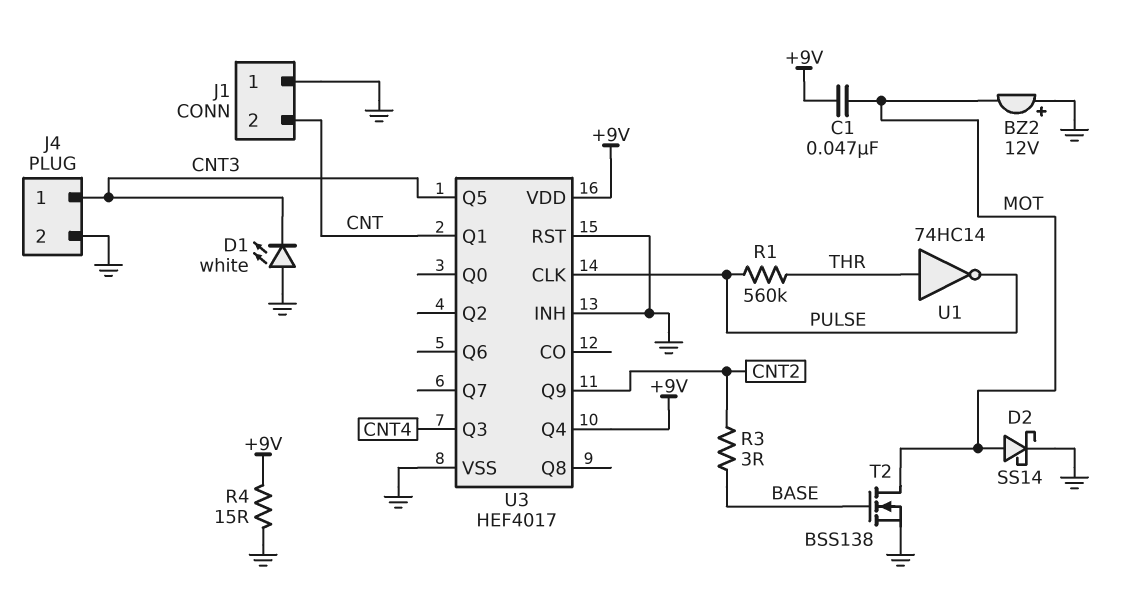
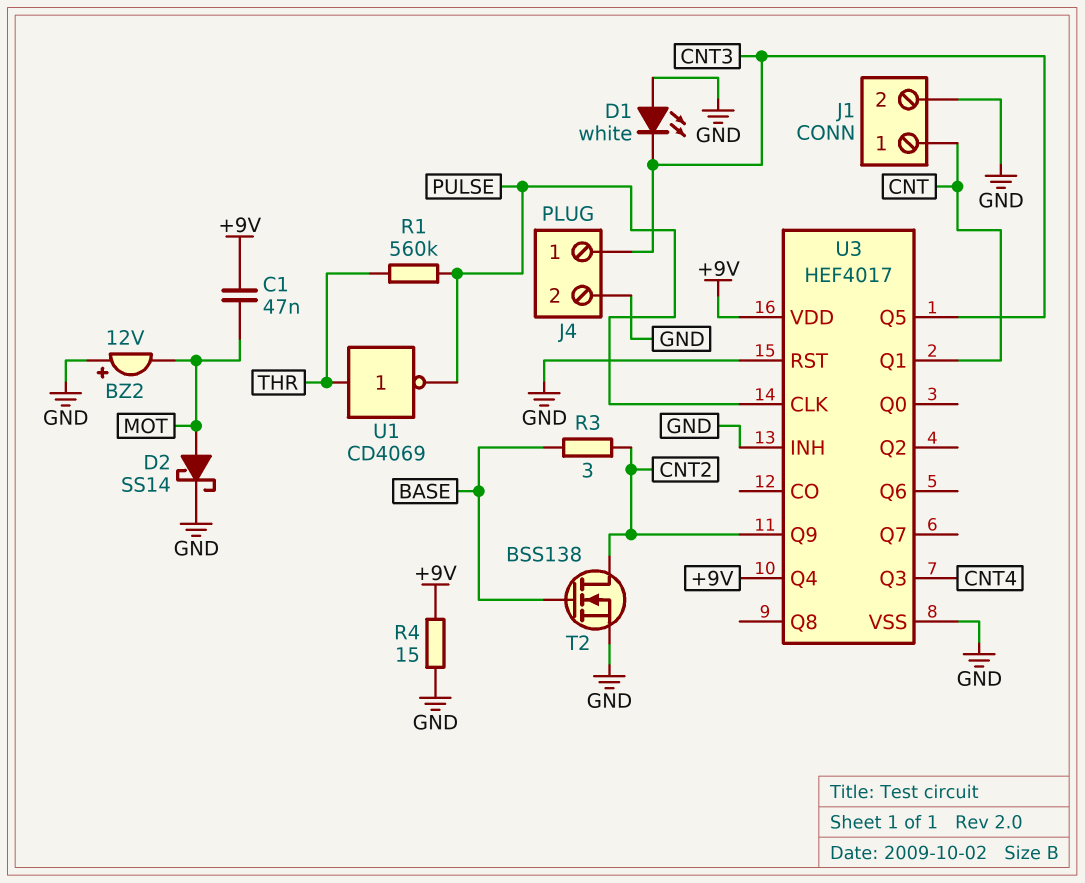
J1 pin 1: GND -> CNT
J1 pin 2: CNT -> GND
T2: NMOS BSS138 (G BASE, D MOT, S GND) -> NMOS BSS138 (G BASE, D CNT2, S GND)
U1: NOT 74HC14 (in THR, out PULSE) -> NOT CD4069 (in THR, out PULSE)

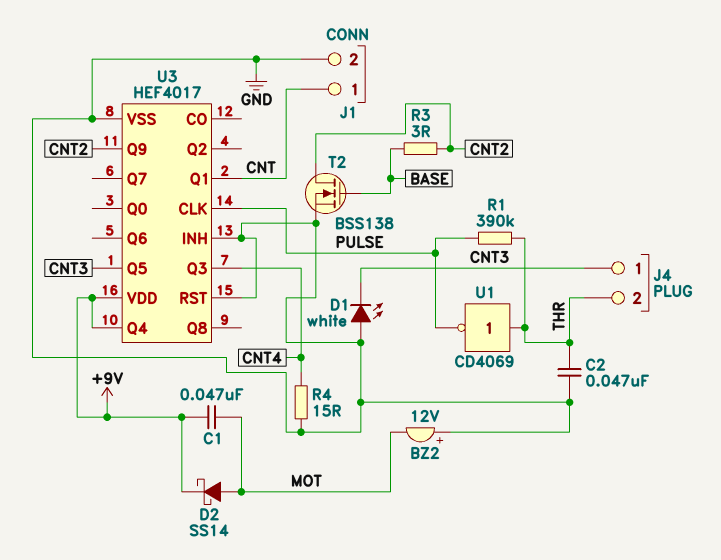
C2: none -> 47nF (GND, THR)
D2: schottky SS14 (A MOT, K GND) -> schottky SS14 (A MOT, K +9V)
J4 pin 2: GND -> THR
R1: 560k (PULSE, THR) -> 390k (PULSE, THR)
R4: 15 (+9V, GND) -> 15 (CNT4, GND)

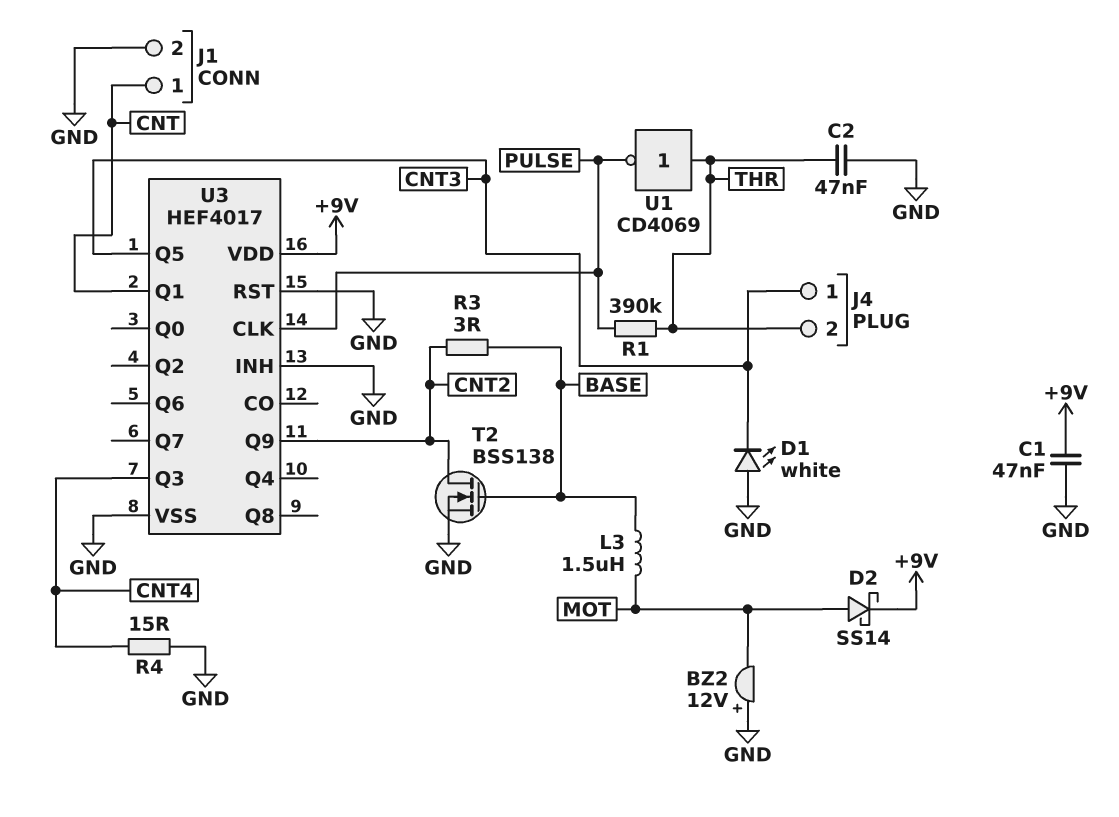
C1: 47nF (+9V, MOT) -> 47nF (+9V, GND)
L3: none -> 1.5uH (BASE, MOT)
U3 pin Q4: +9V -> none

